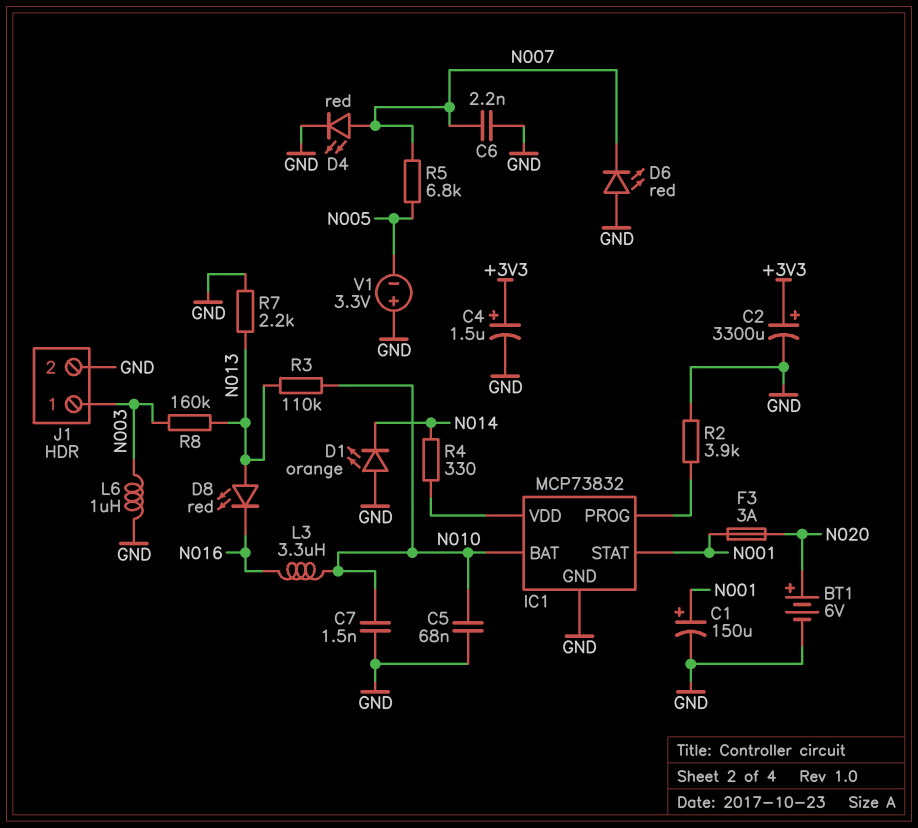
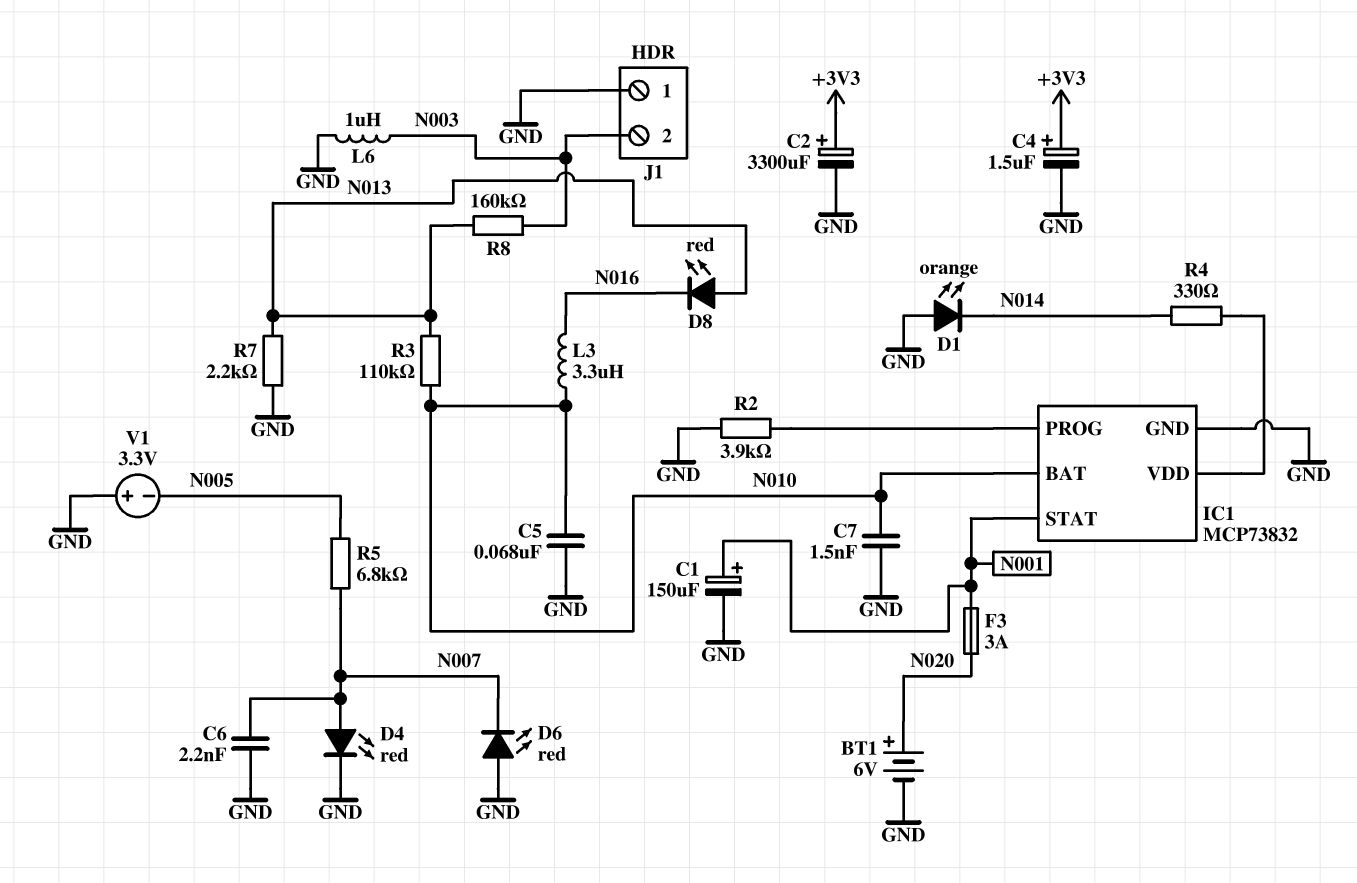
J1 pin 1: N003 -> GND
J1 pin 2: GND -> N003

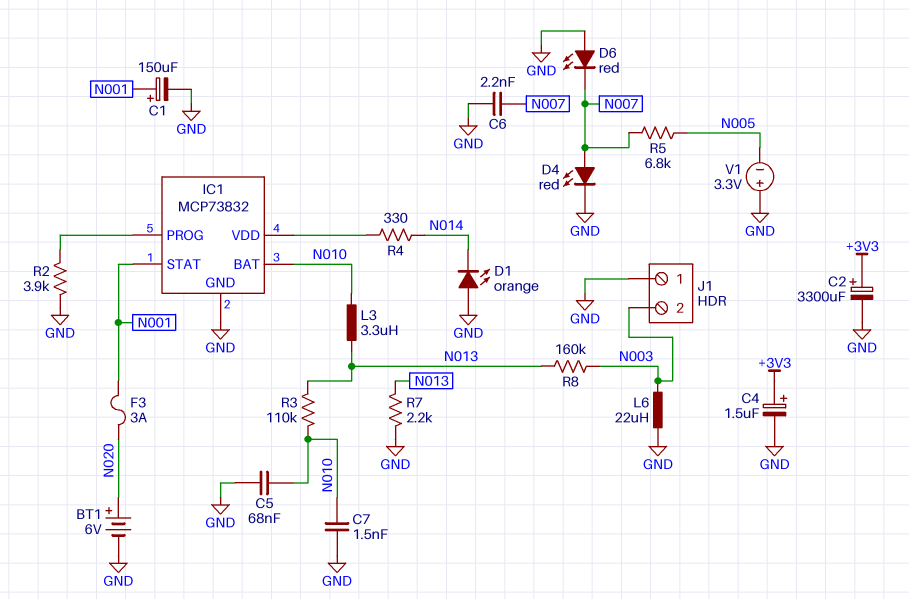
D8: LED red (A N013, K N016) -> none
L3: 3.3uH (N010, N016) -> 3.3uH (N010, N013)
L6: 1uH (GND, N003) -> 22uH (GND, N003)

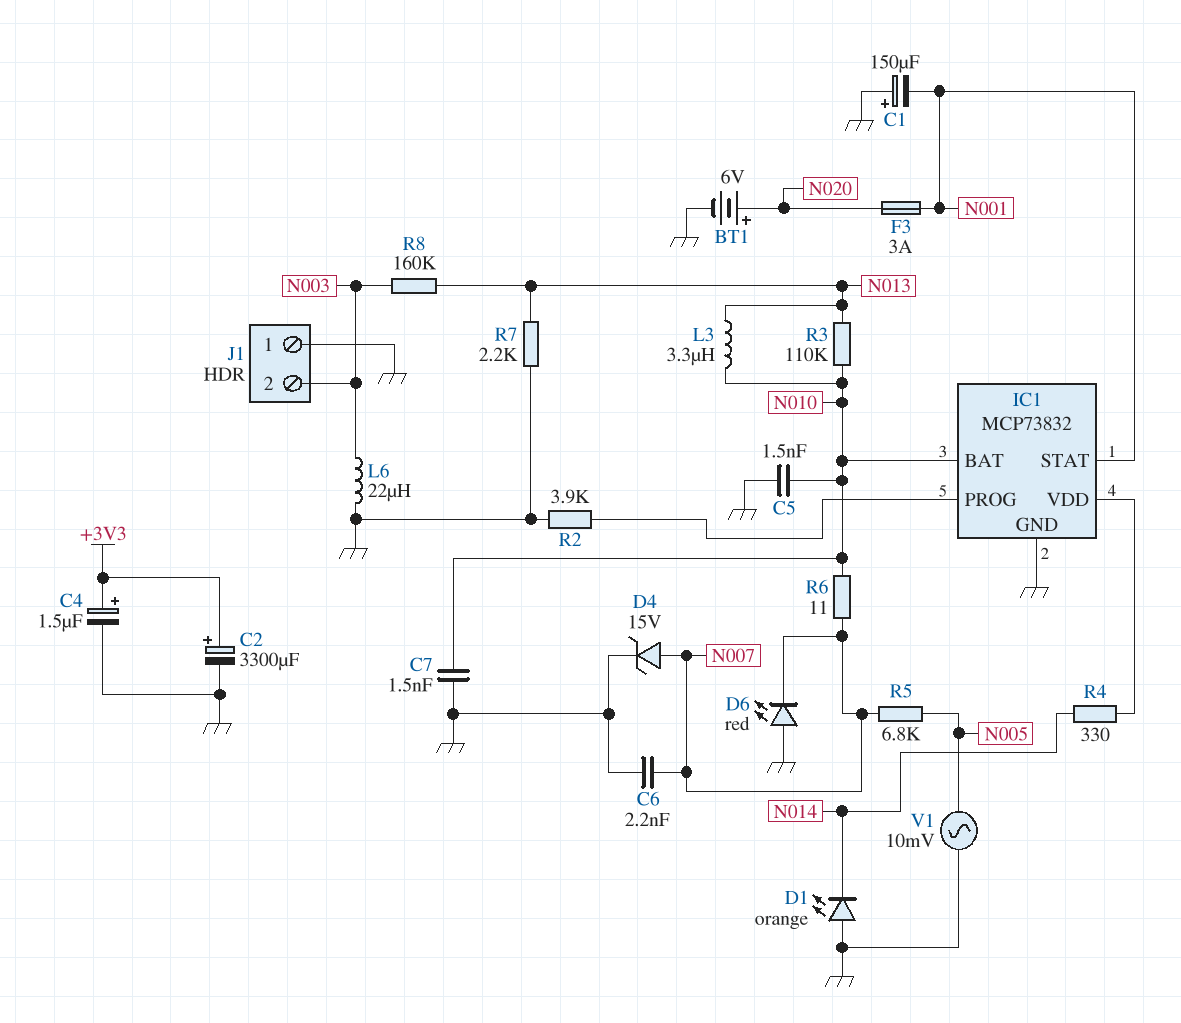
C1: 150uF (plus N001, minus GND) -> 150uF (plus GND, minus N001)
C5: 68nF (GND, N010) -> 1.5nF (GND, N010)
D4: LED red (A N007, K GND) -> zener 15V (A N007, K GND)
R6: none -> 11 (N007, N010)
V1: 3.3V (plus GND, minus N005) -> AC 10mV (GND, N005)

